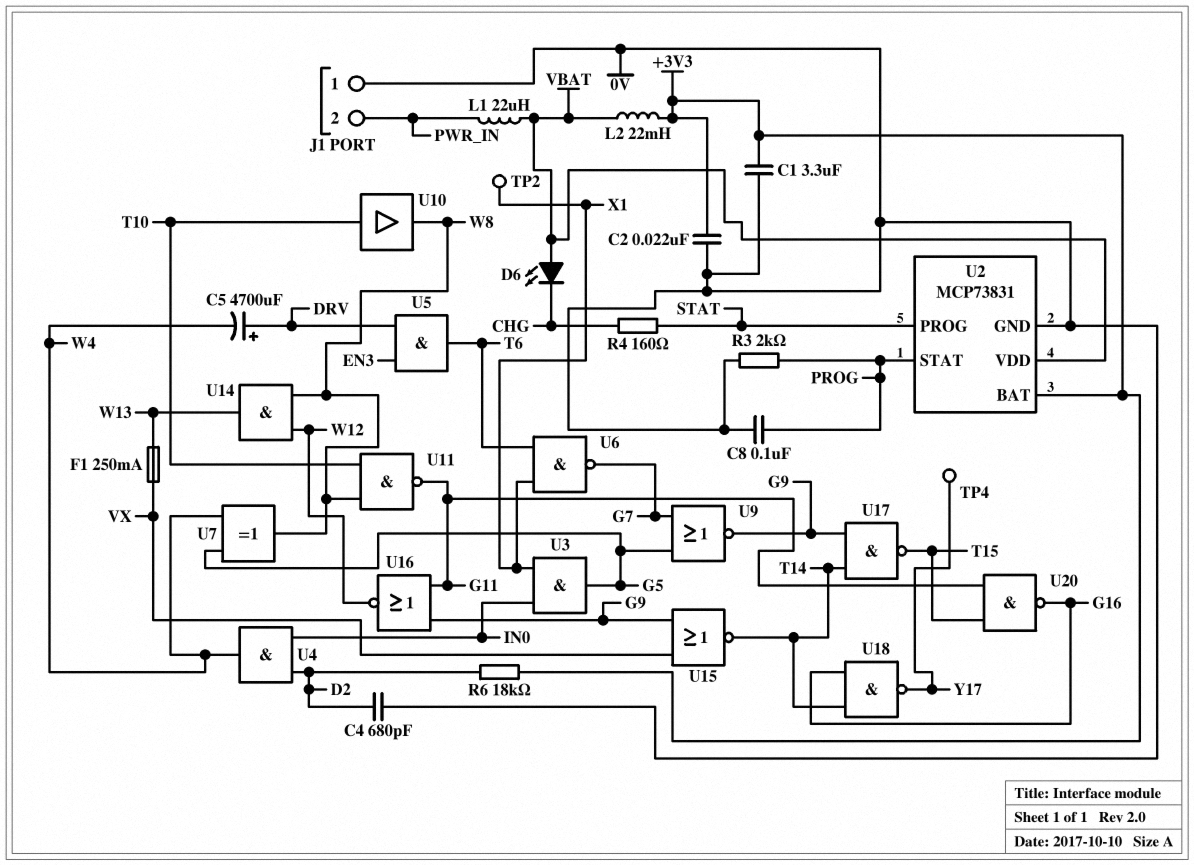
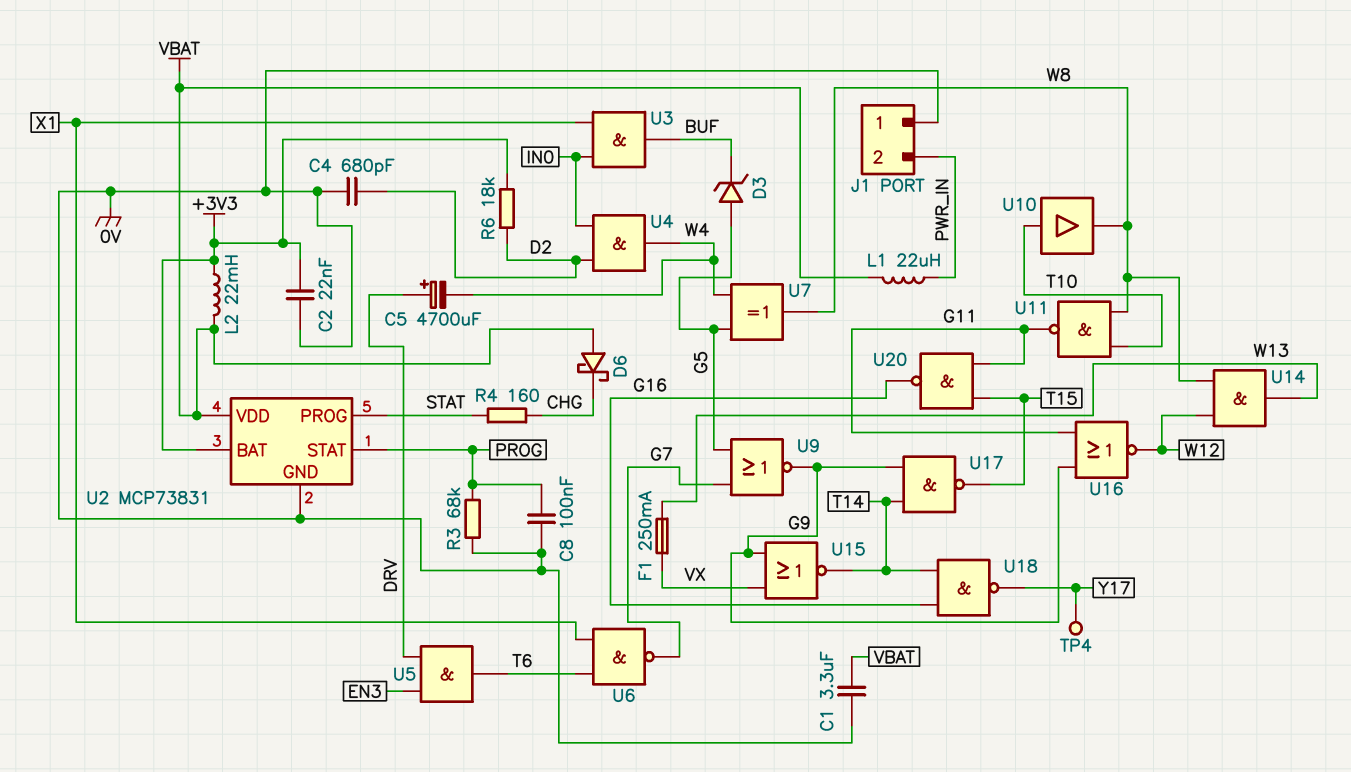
C1: 3.3uF (+3V3, 0V) -> 3.3uF (0V, VBAT)
D3: none -> zener (A G5, K BUF)
D6: LED (A VBAT, K CHG) -> schottky (A VBAT, K CHG)
R3: 2k (0V, PROG) -> 68k (0V, PROG)
TP2: test point (X1) -> none
U3: AND (in IN0, in X1, out G5) -> AND (in IN0, in X1, out BUF)

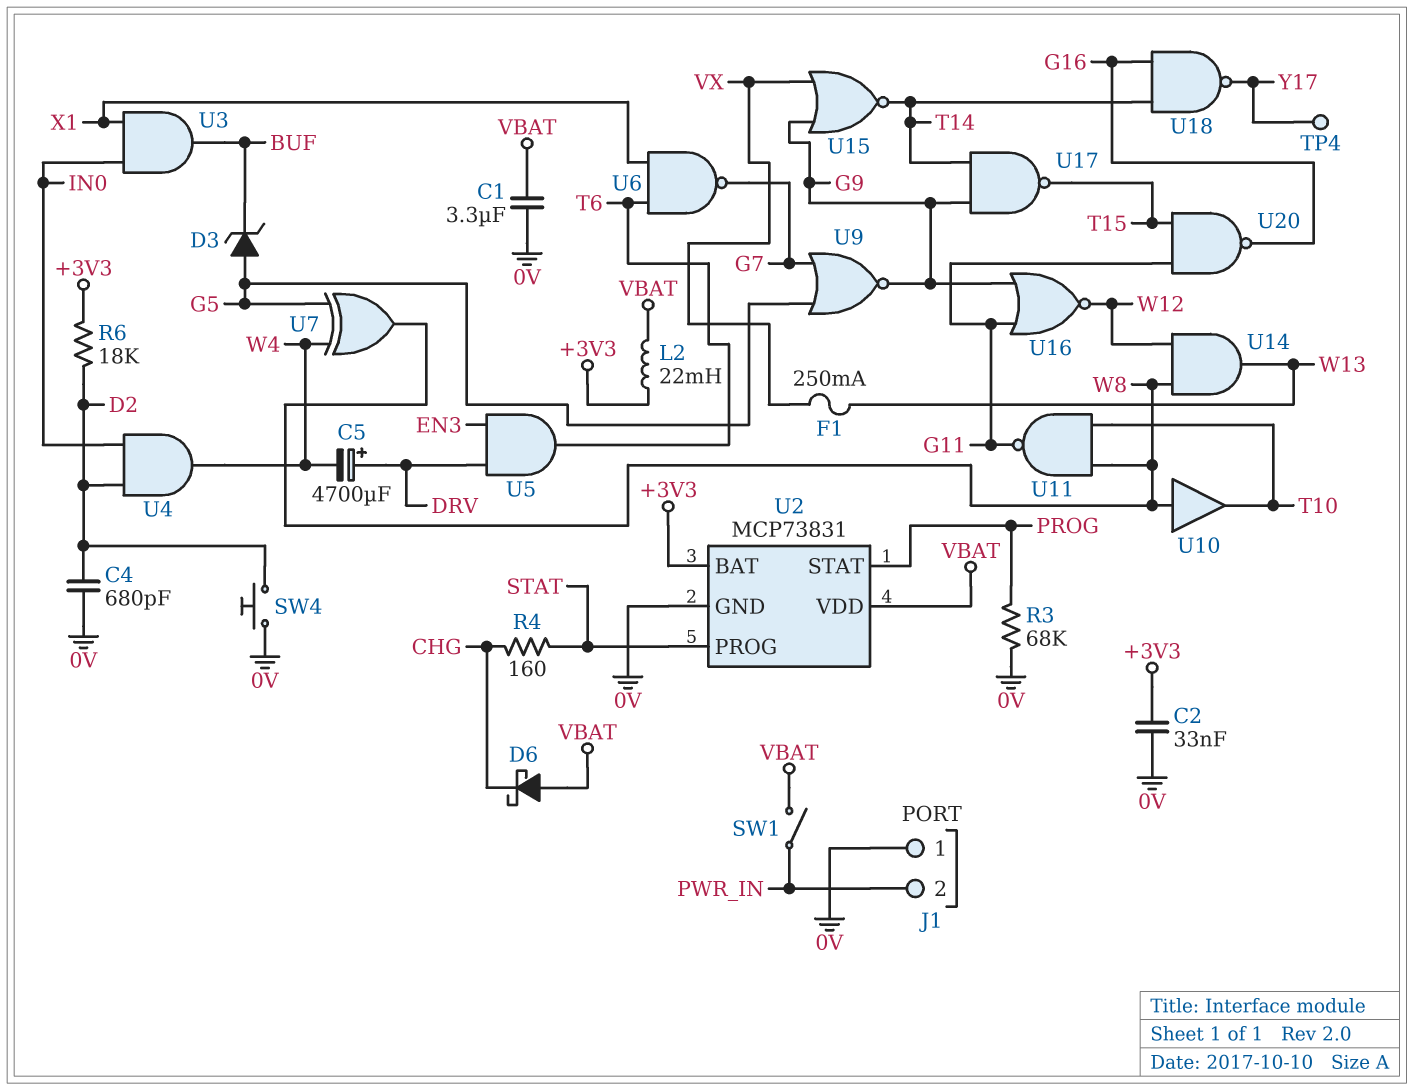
C2: 22nF (+3V3, 0V) -> 33nF (+3V3, 0V)
C8: 100nF (0V, PROG) -> none
L1: 22uH (PWR_IN, VBAT) -> none
SW1: none -> switch (PWR_IN, VBAT)
SW4: none -> button (0V, D2)
U10: buffer (in T10, out W8) -> buffer (in W8, out T10)

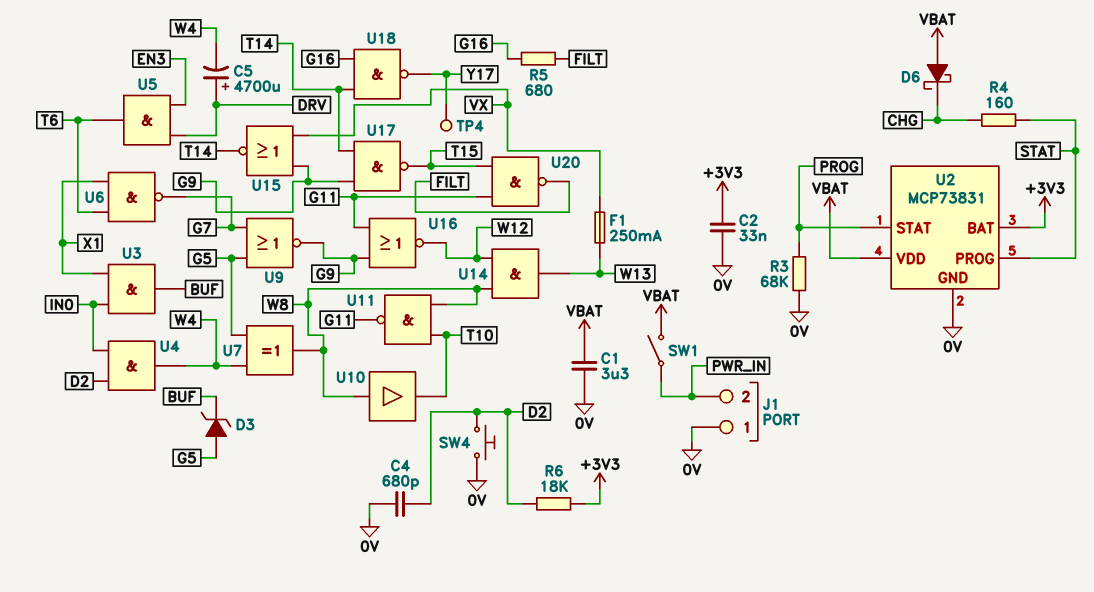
L2: 22mH (+3V3, VBAT) -> none
R5: none -> 680 (FILT, G16)
U20: NAND (in G11, in T15, out G16) -> NAND (in G11, in T15, out FILT)

